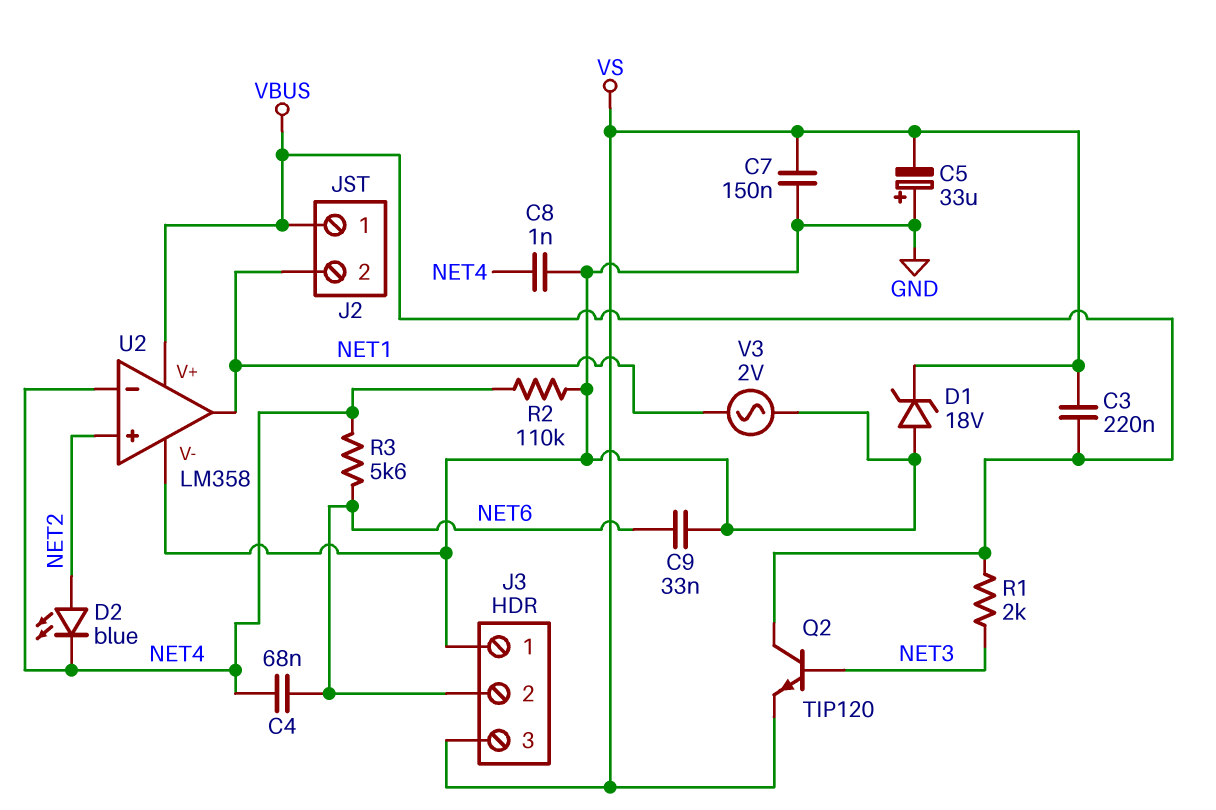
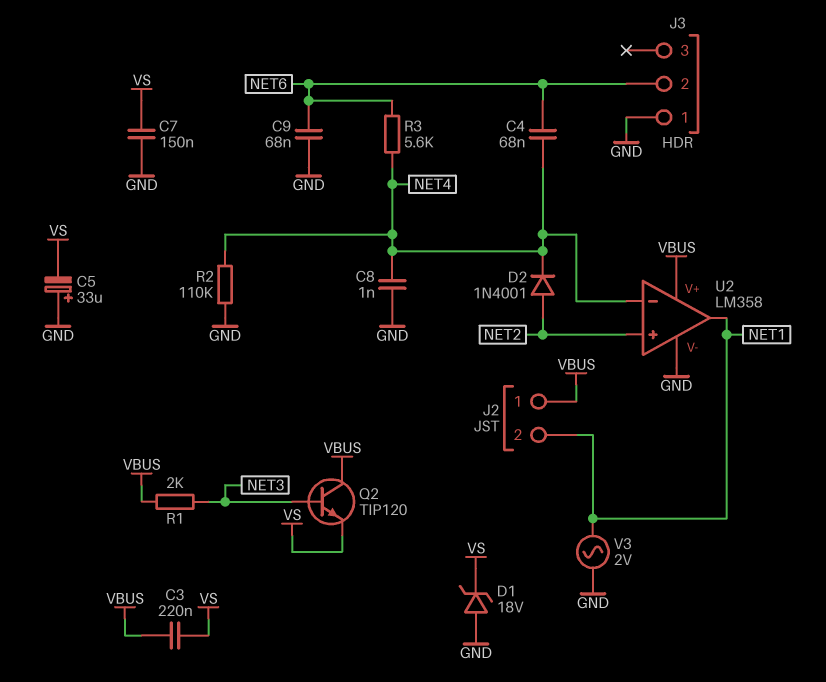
C9: 33nF (GND, NET6) -> 68nF (GND, NET6)
D2: LED blue (A NET2, K NET4) -> diode 1N4001 (A NET2, K NET4)
J3 pin 3: VS -> none

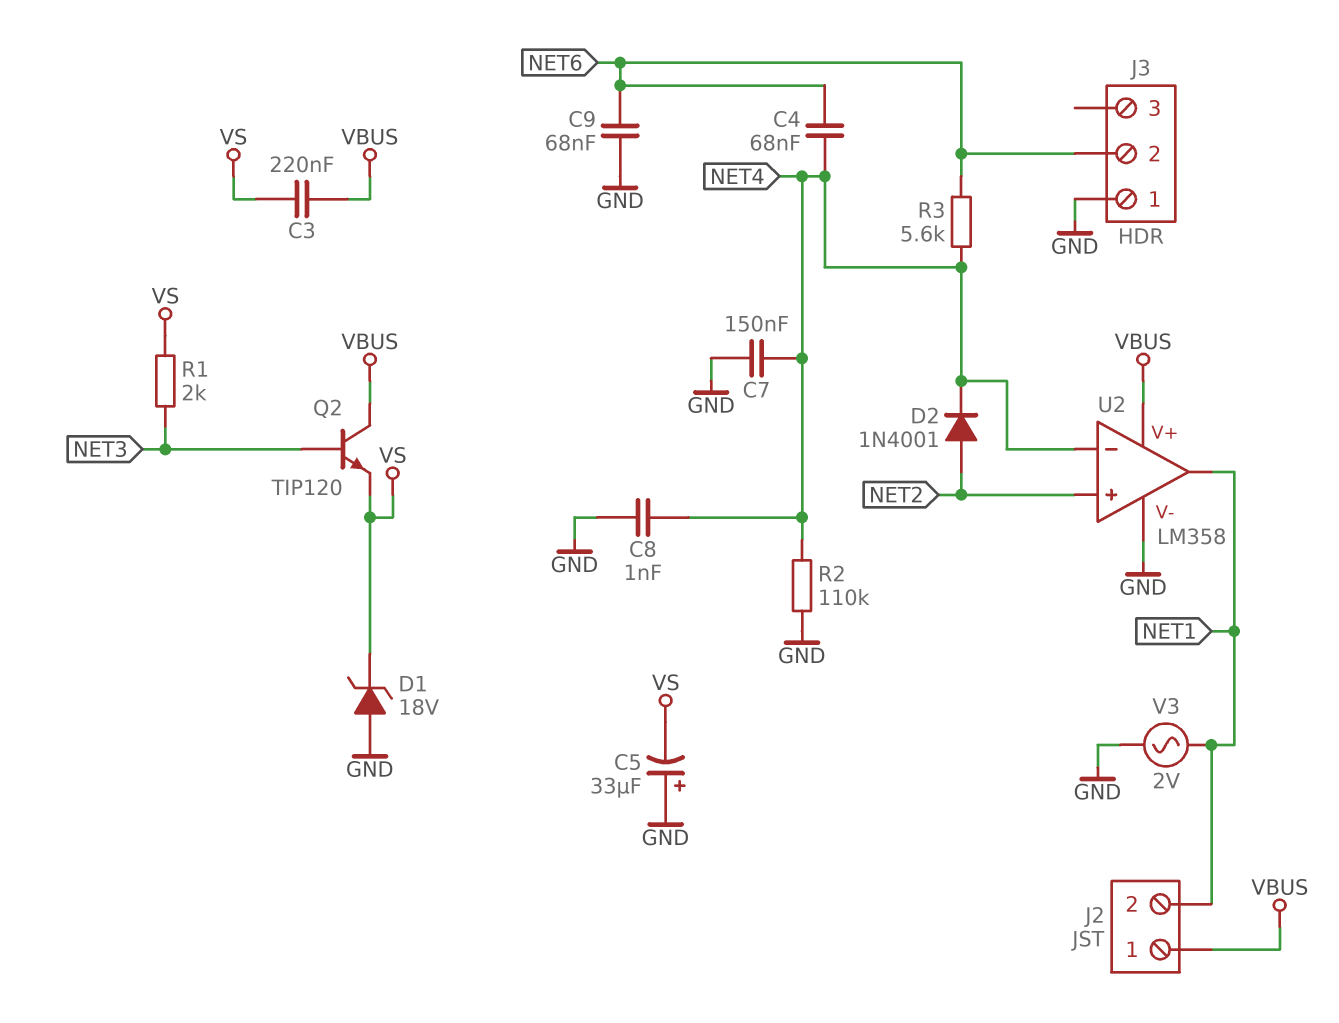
C7: 150nF (GND, VS) -> 150nF (GND, NET4)
R1: 2k (NET3, VBUS) -> 2k (NET3, VS)

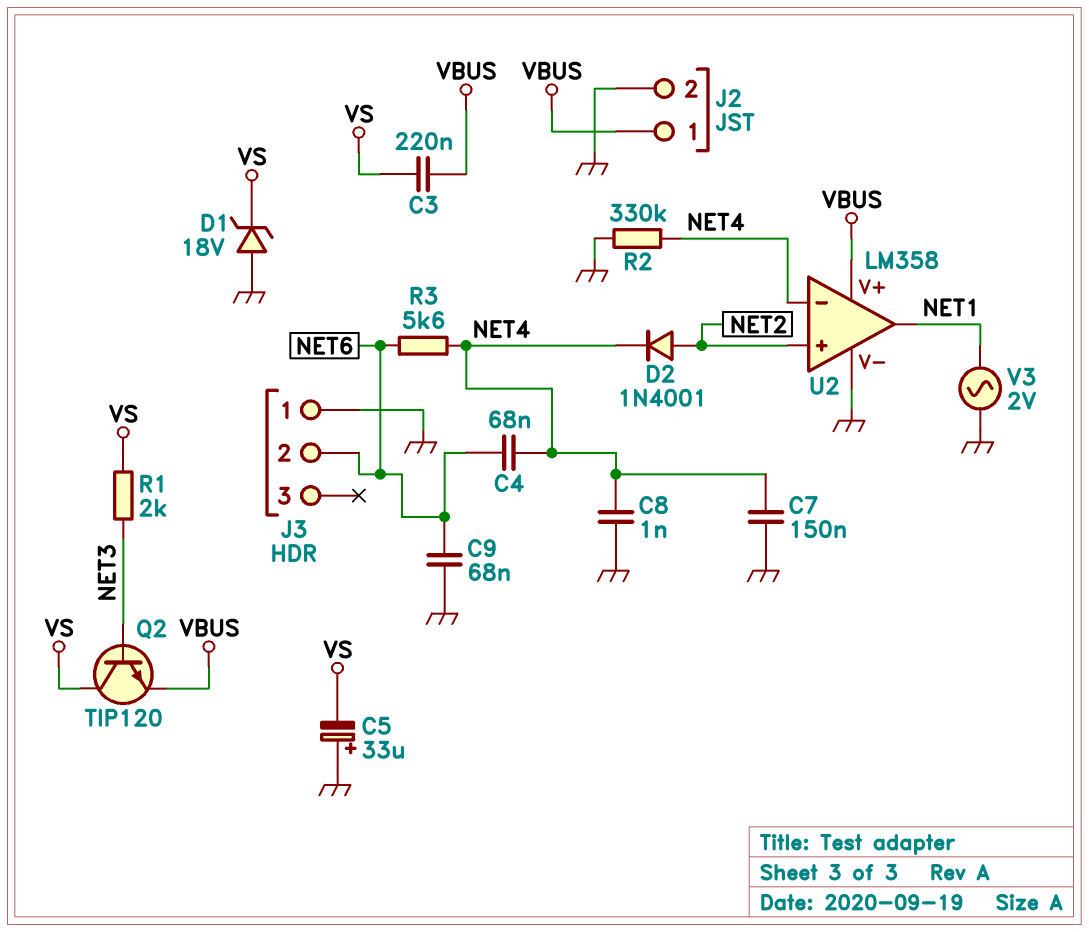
J2 pin 2: NET1 -> GND
Q2: NPN TIP120 (B NET3, C VBUS, E VS) -> NPN TIP120 (B NET3, C VS, E VBUS)
R2: 110k (GND, NET4) -> 330k (GND, NET4)

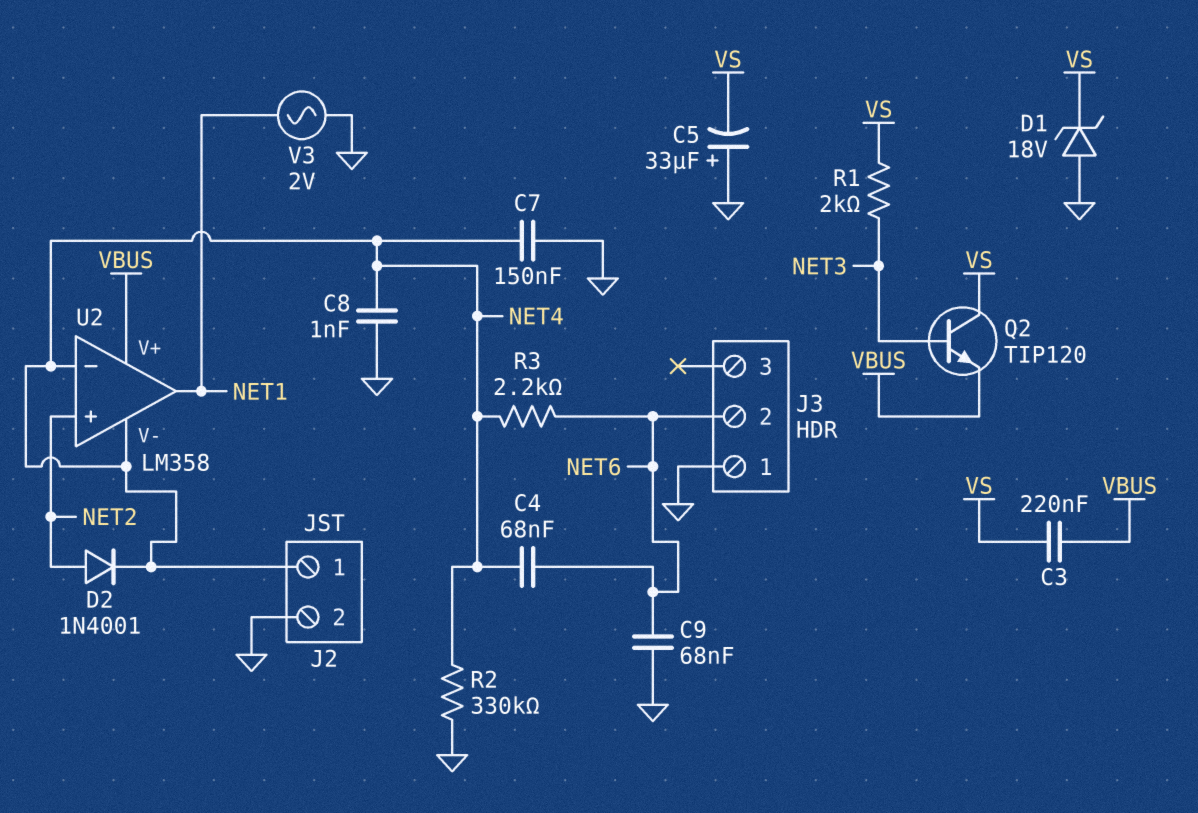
J2 pin 1: VBUS -> NET4
R3: 5.6k (NET4, NET6) -> 2.2k (NET4, NET6)
U2 pin V-: GND -> NET4

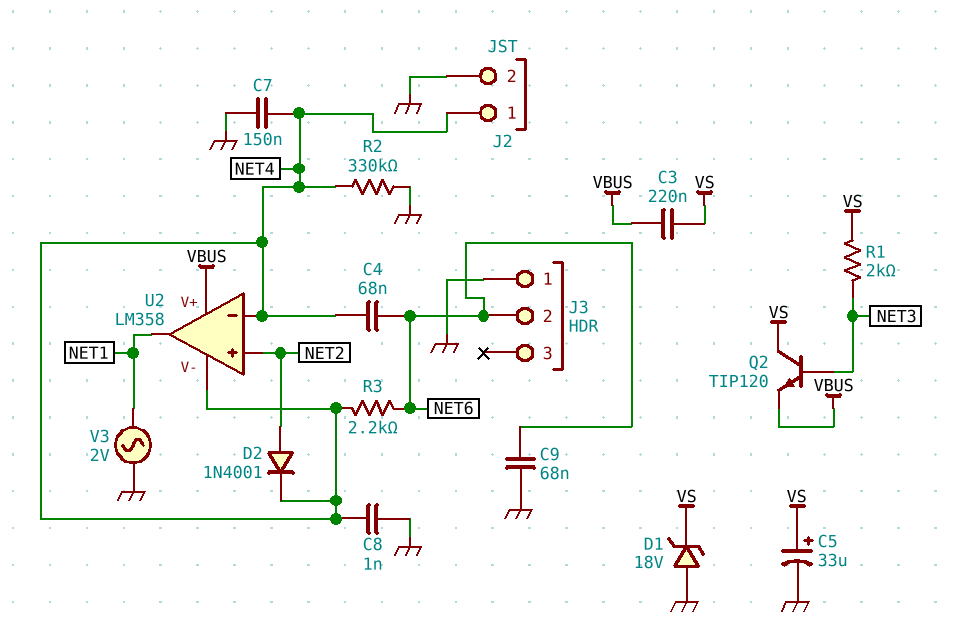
C5: 33uF (plus GND, minus VS) -> 33uF (plus VS, minus GND)

